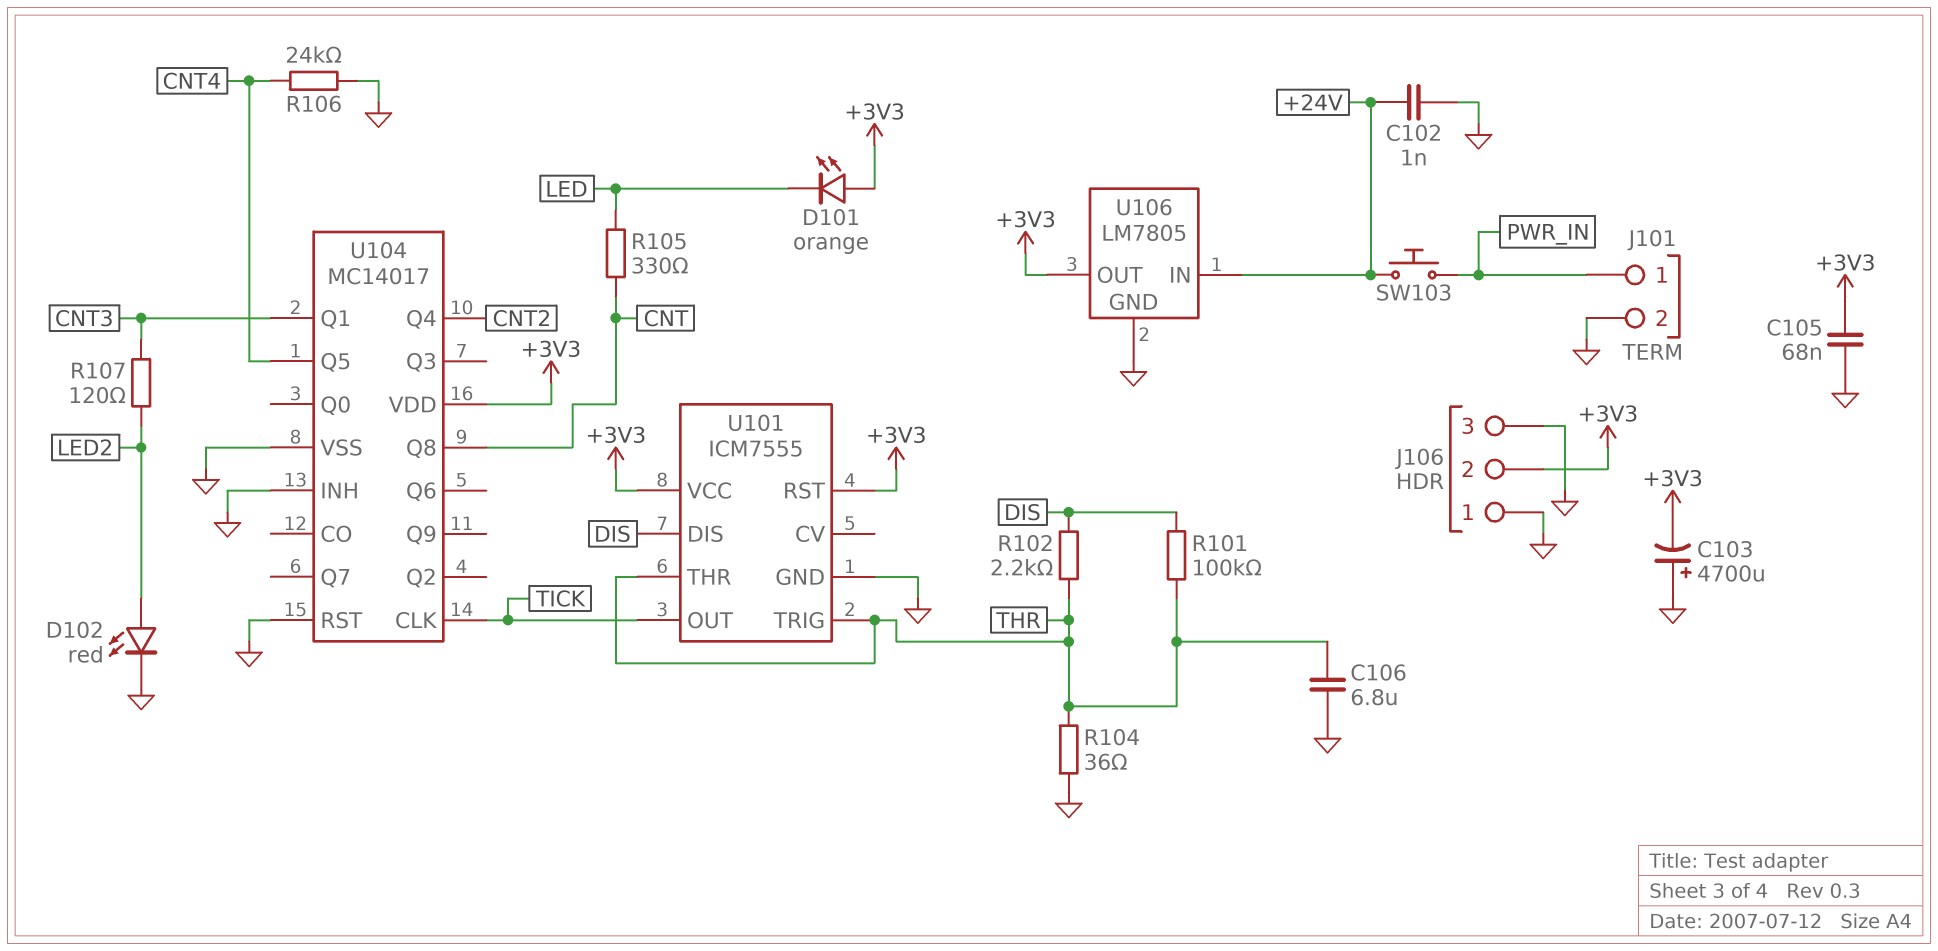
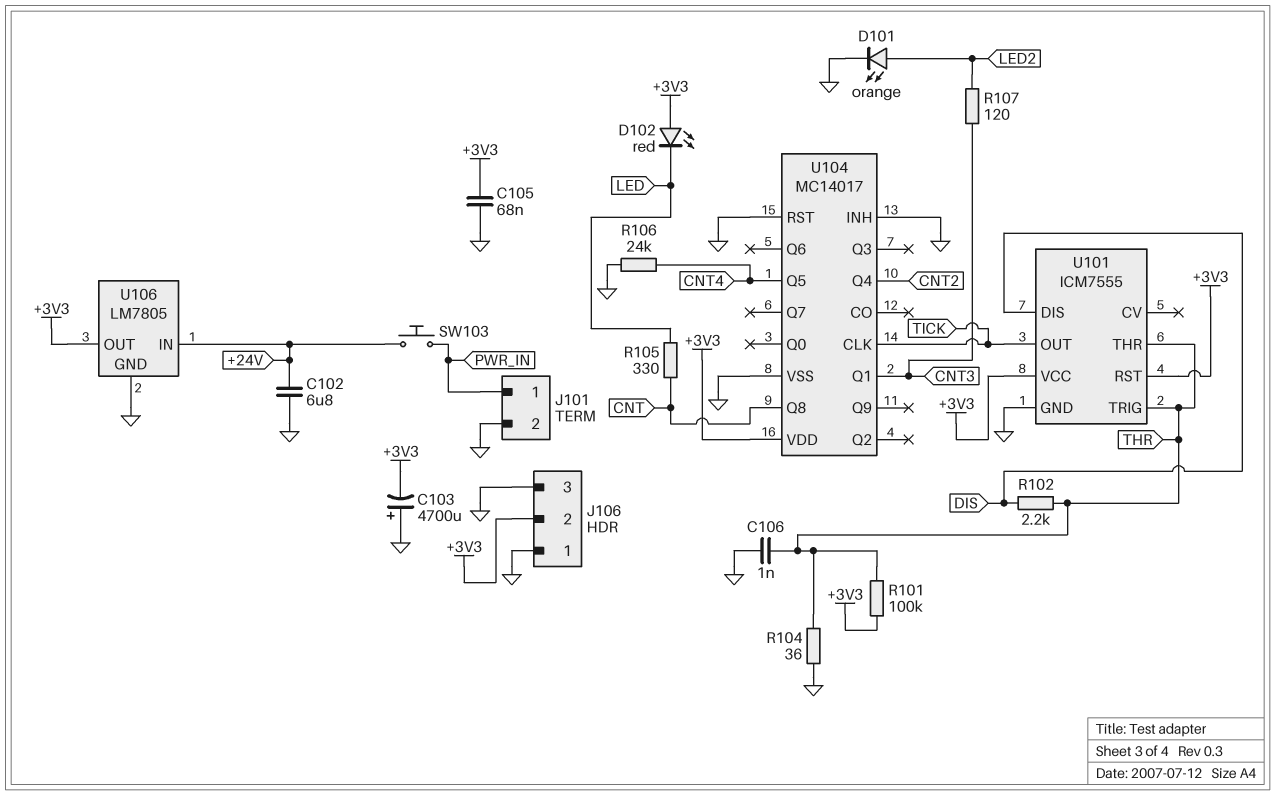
C102: 1nF (+24V, GND) -> 6.8uF (+24V, GND)
C106: 6.8uF (GND, THR) -> 1nF (GND, THR)
D101: LED orange (A +3V3, K LED) -> LED orange (A LED2, K GND)
D102: LED red (A LED2, K GND) -> LED red (A +3V3, K LED)
R101: 100k (DIS, THR) -> 100k (+3V3, THR)

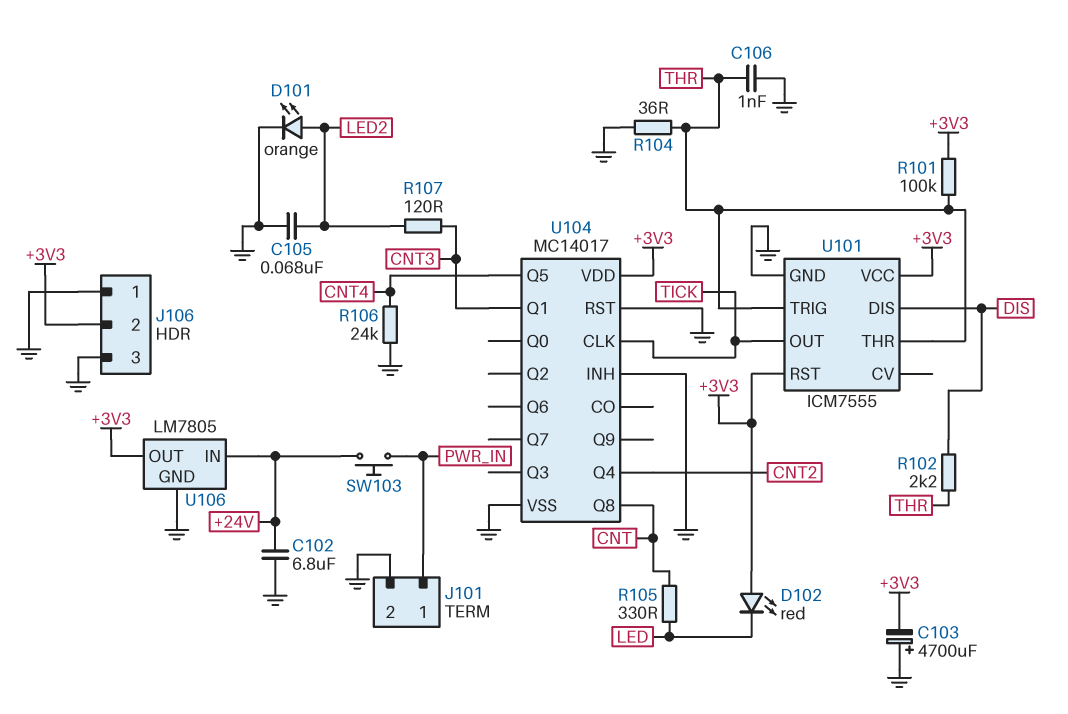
C105: 68nF (+3V3, GND) -> 68nF (GND, LED2)

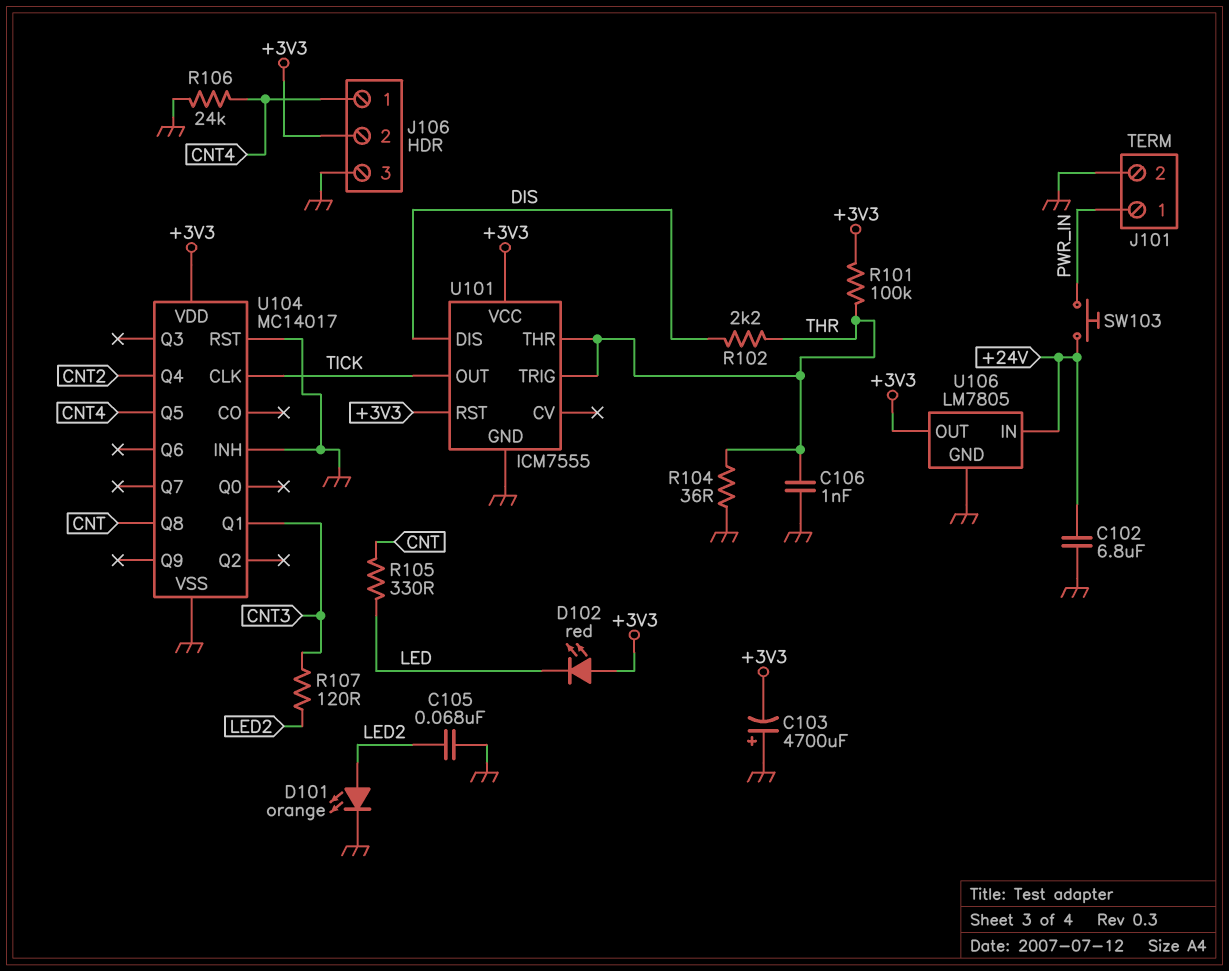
J106 pin 1: GND -> CNT4

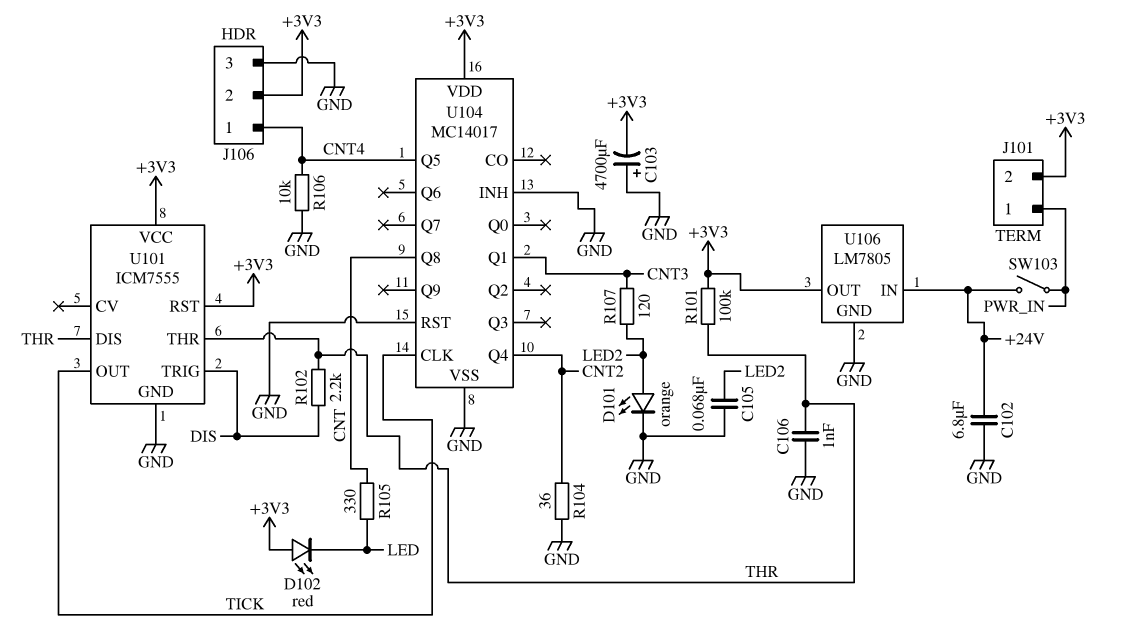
J101 pin 2: GND -> +3V3
R104: 36 (GND, THR) -> 36 (CNT2, GND)
R106: 24k (CNT4, GND) -> 10k (CNT4, GND)
SW103: button (+24V, PWR_IN) -> switch (+24V, PWR_IN)
U101 pin DIS: DIS -> THR
U101 pin TRIG: THR -> DIS

